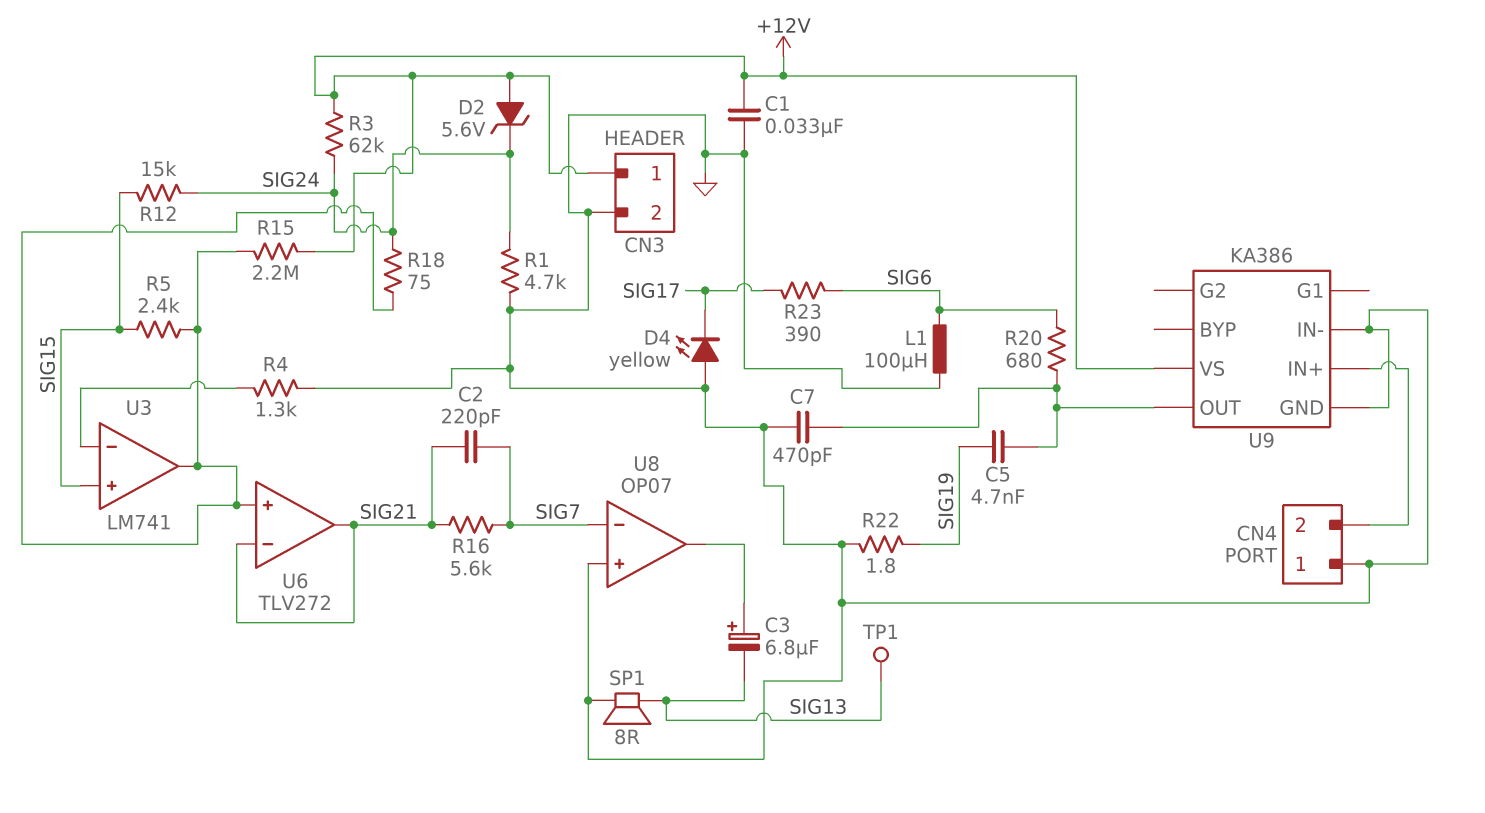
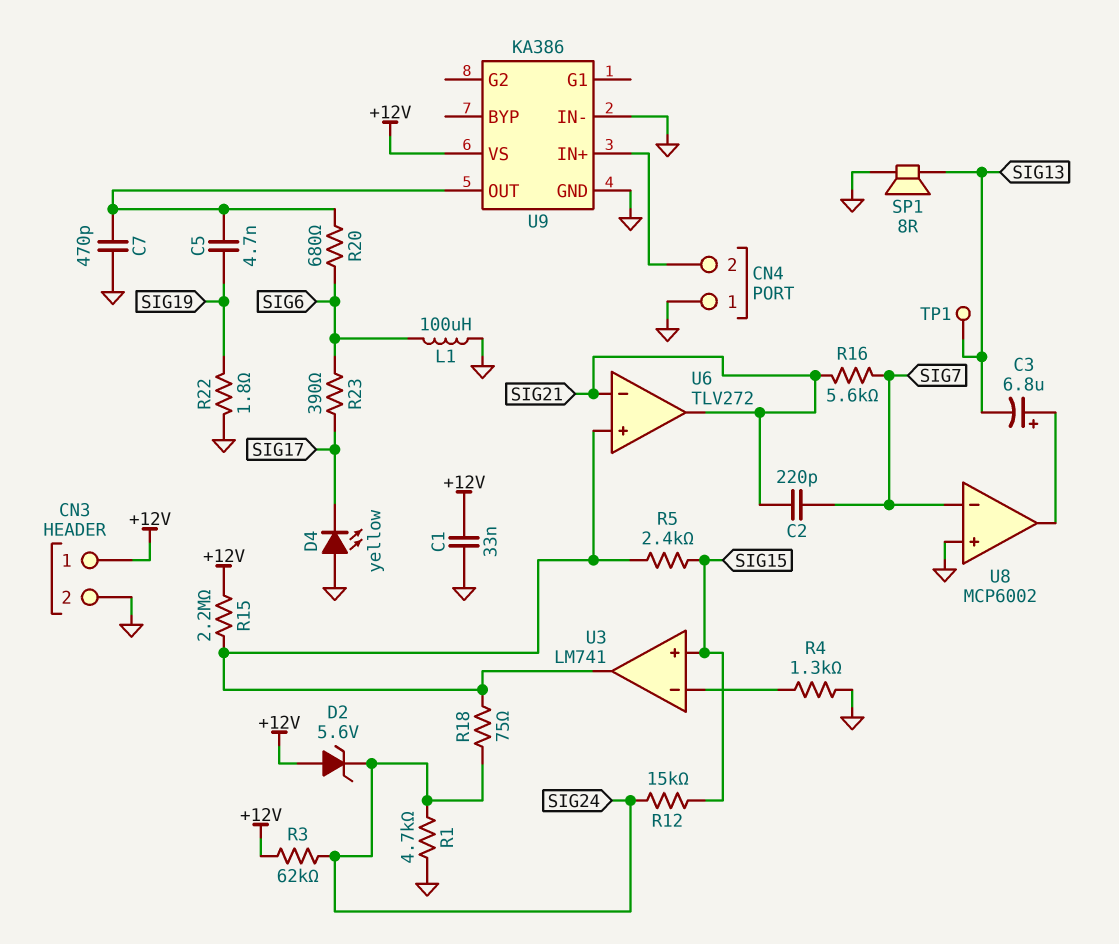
U8: OP07 -> MCP6002

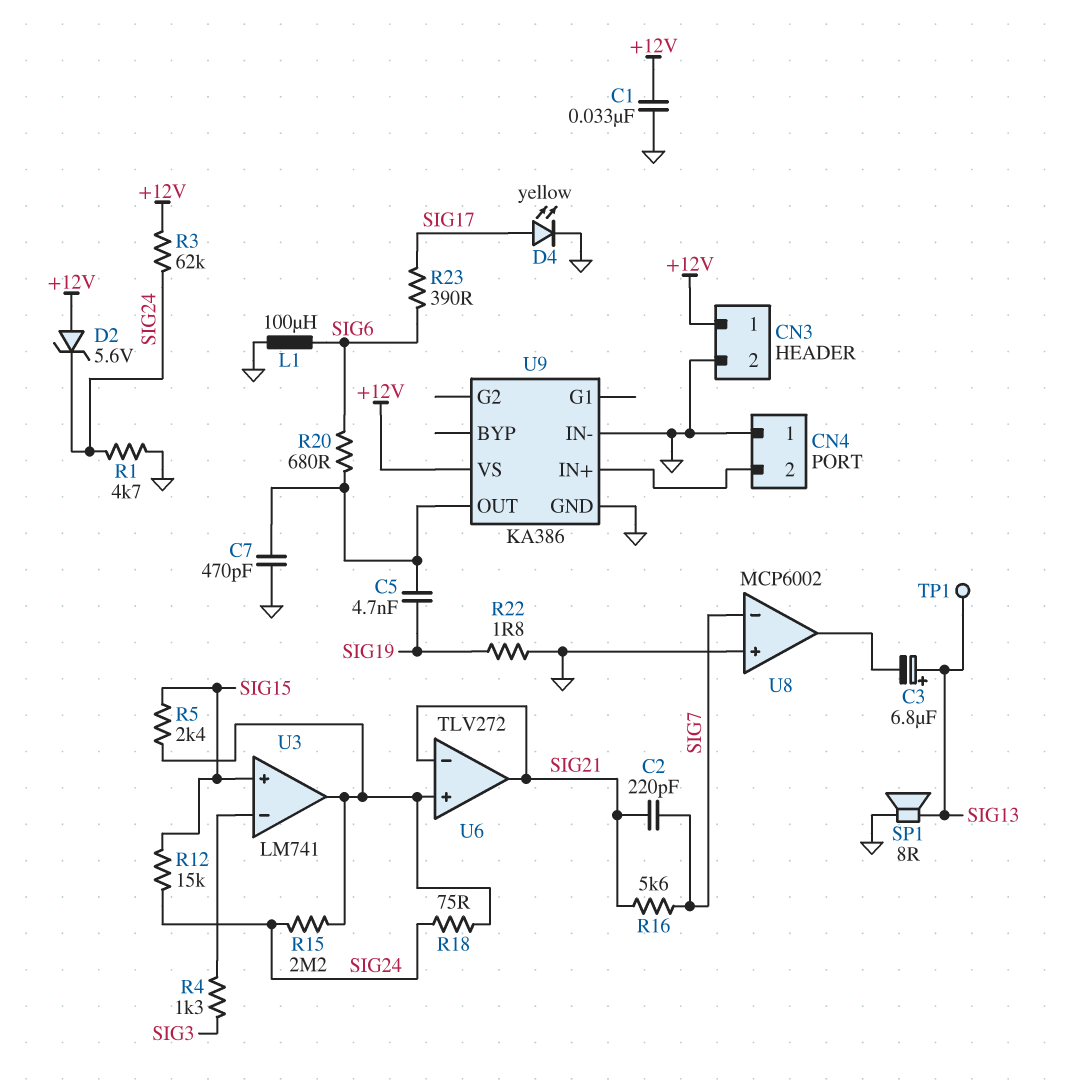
C3: 6.8uF (plus U8/out, minus SIG13) -> 6.8uF (plus SIG13, minus U8/out)
D4: LED yellow (A GND, K SIG17) -> LED yellow (A SIG17, K GND)
R4: 1.3k (GND, U3/in-) -> 1.3k (SIG3, U3/in-)
R15: 2.2M (+12V, U3/out) -> 2.2M (SIG24, U3/out)

